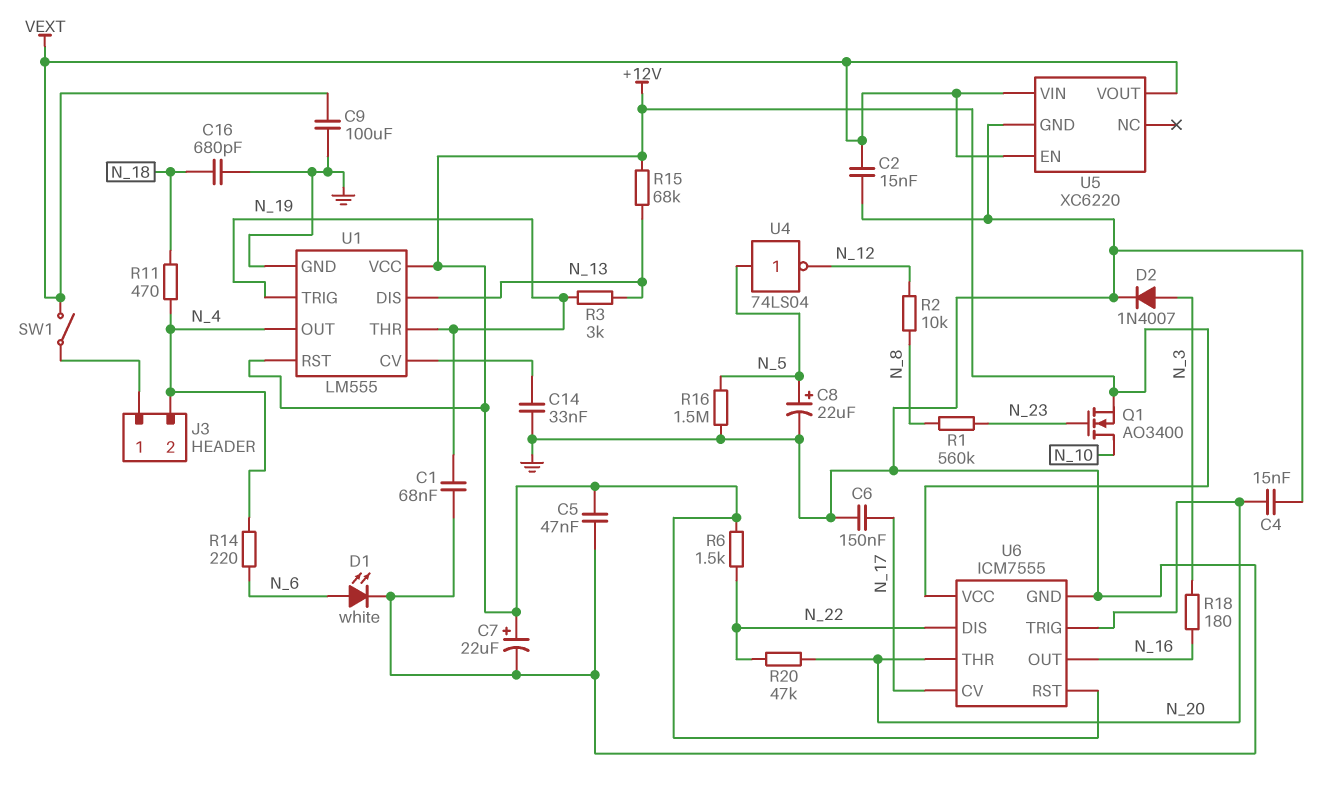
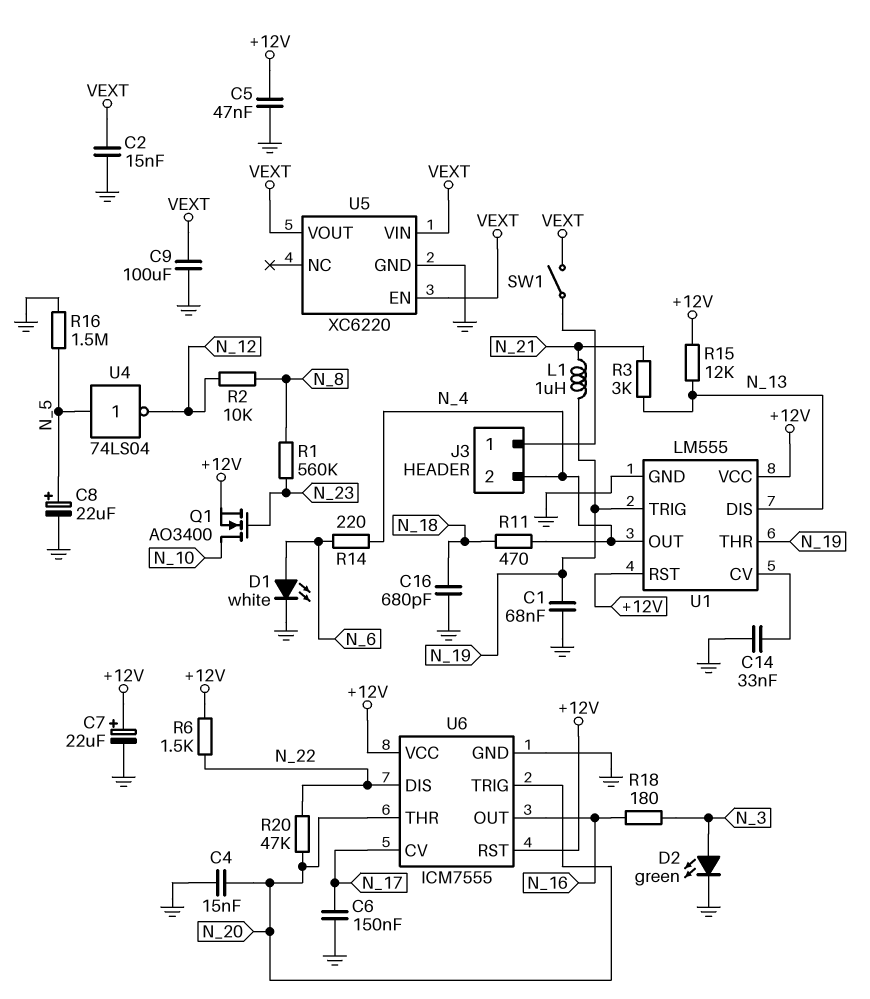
D2: diode 1N4007 (A N_3, K GND) -> LED green (A N_3, K GND)
L1: none -> 1uH (N_19, N_21)
R3: 3k (N_13, N_19) -> 3k (N_13, N_21)
R15: 68k (+12V, N_13) -> 12k (+12V, N_13)

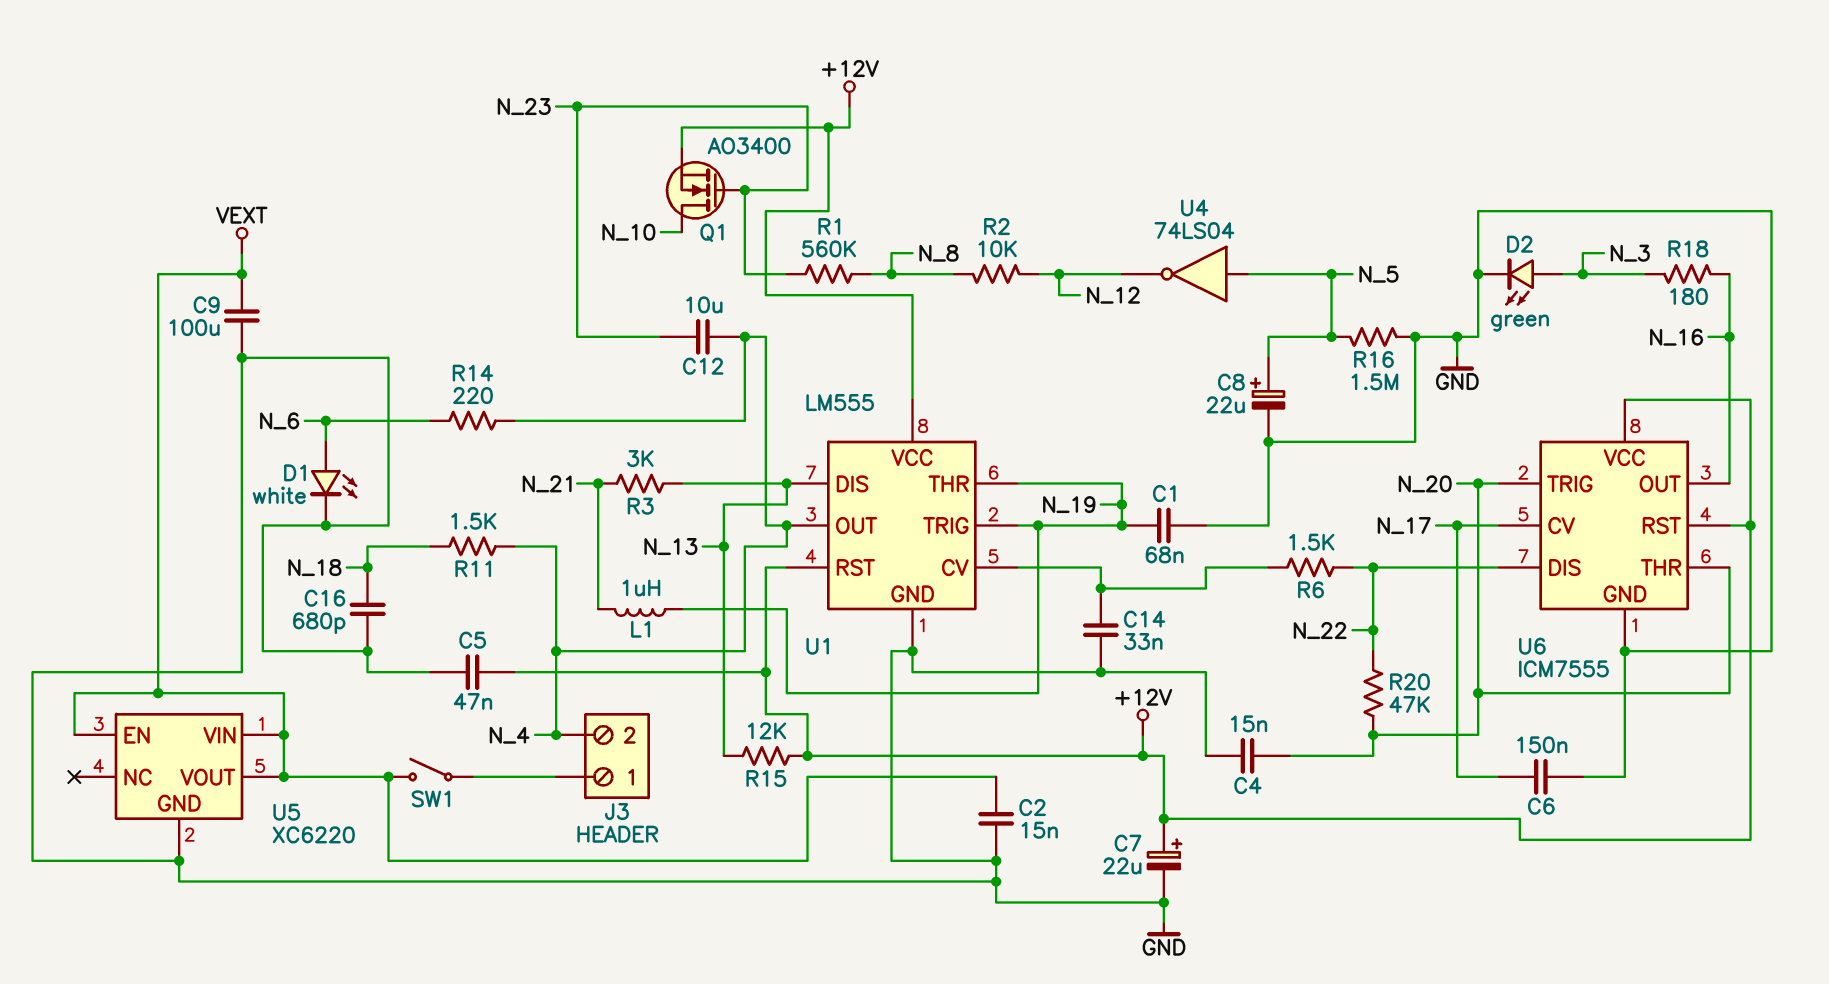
C12: none -> 10uF (N_4, N_23)
R6: 1.5k (+12V, N_22) -> 1.5k (N_22, U1/CV)
R11: 470 (N_4, N_18) -> 1.5k (N_4, N_18)

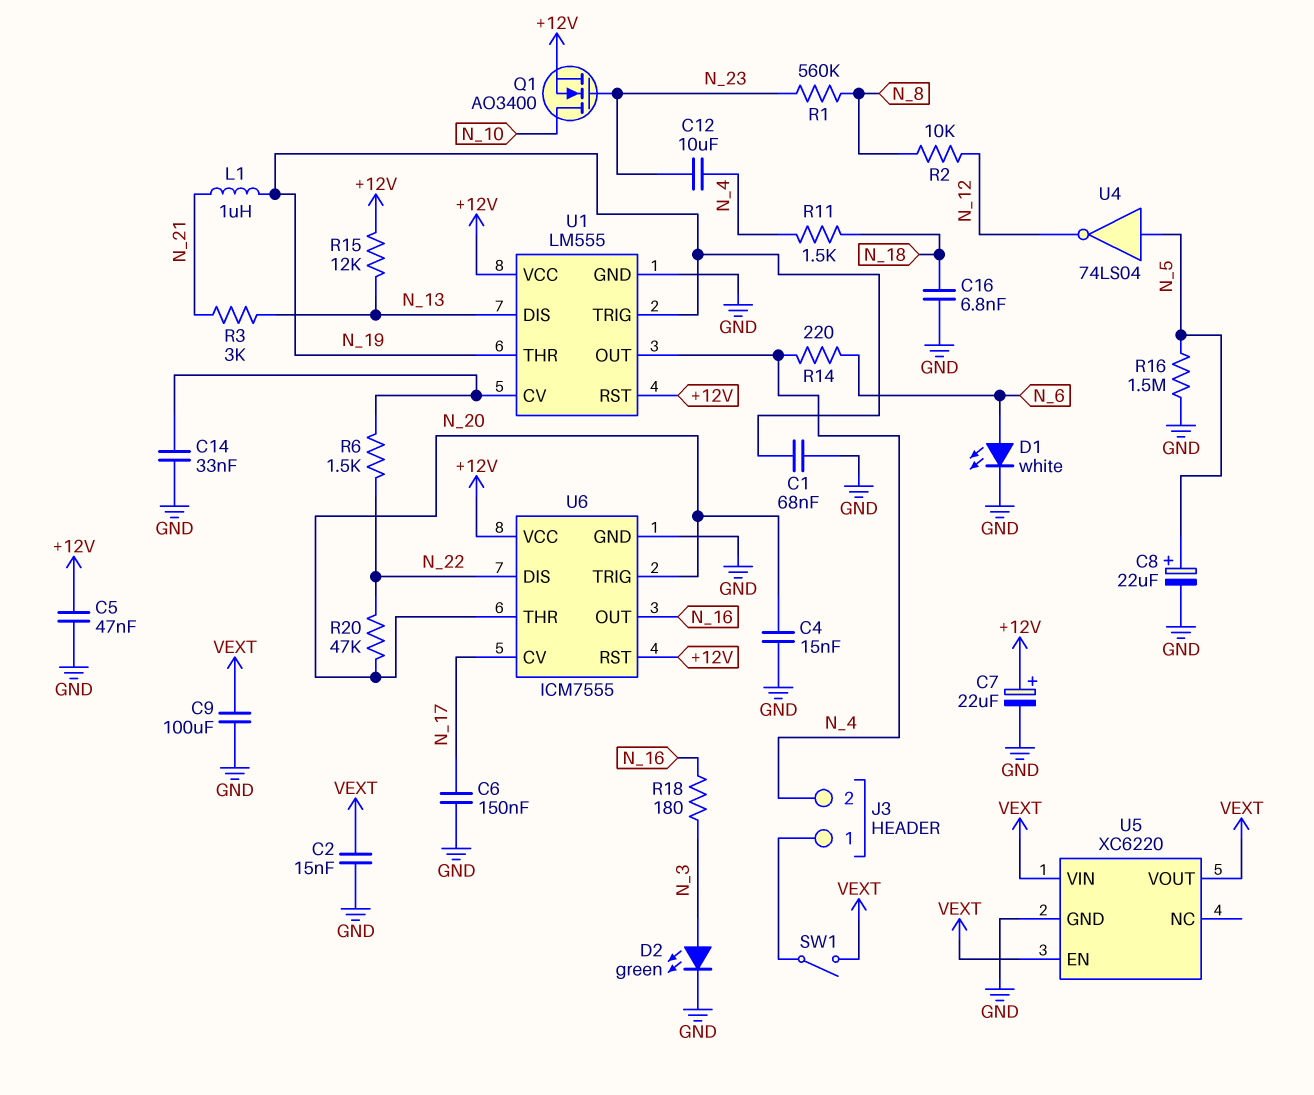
C16: 680pF (GND, N_18) -> 6.8nF (GND, N_18)

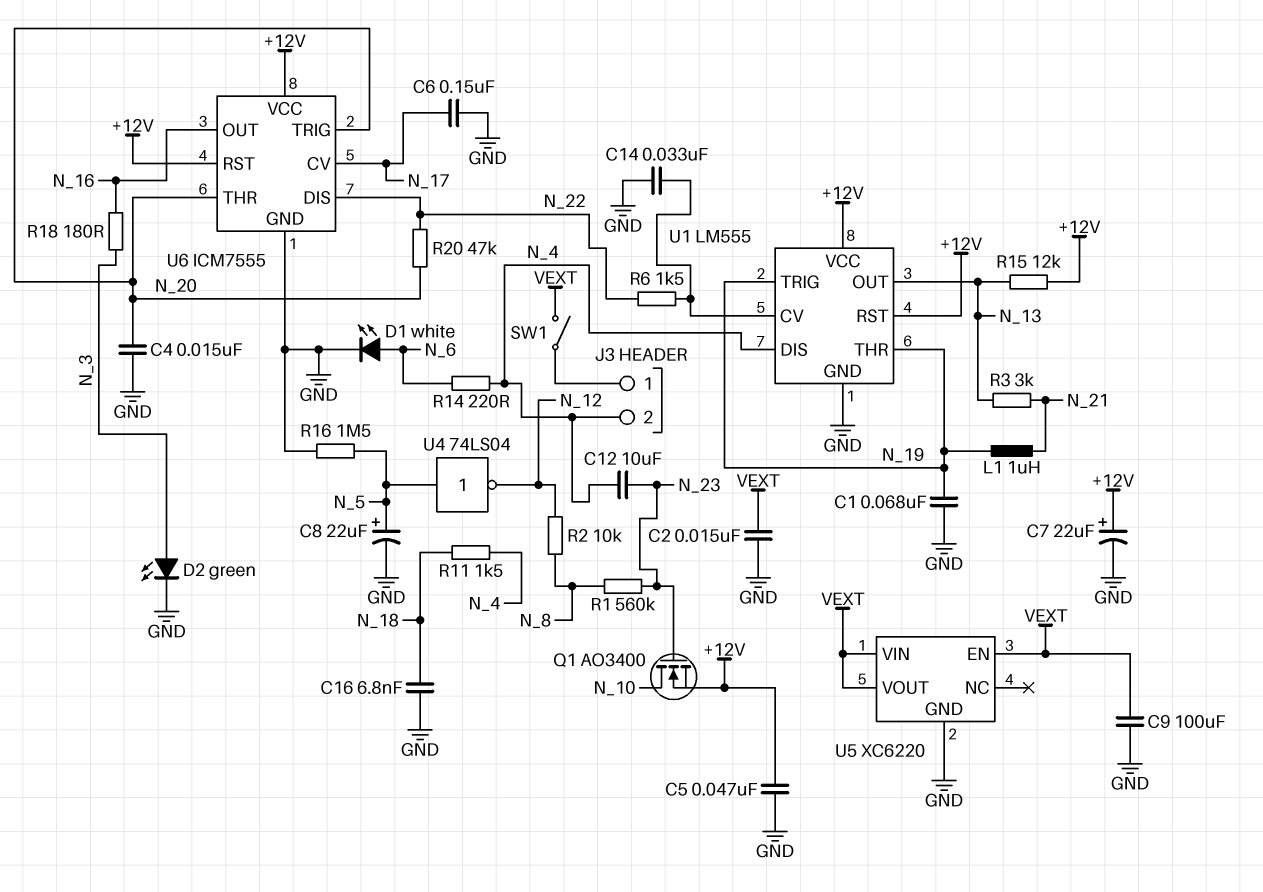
U1 pin DIS: N_13 -> N_4
U1 pin OUT: N_4 -> N_13

